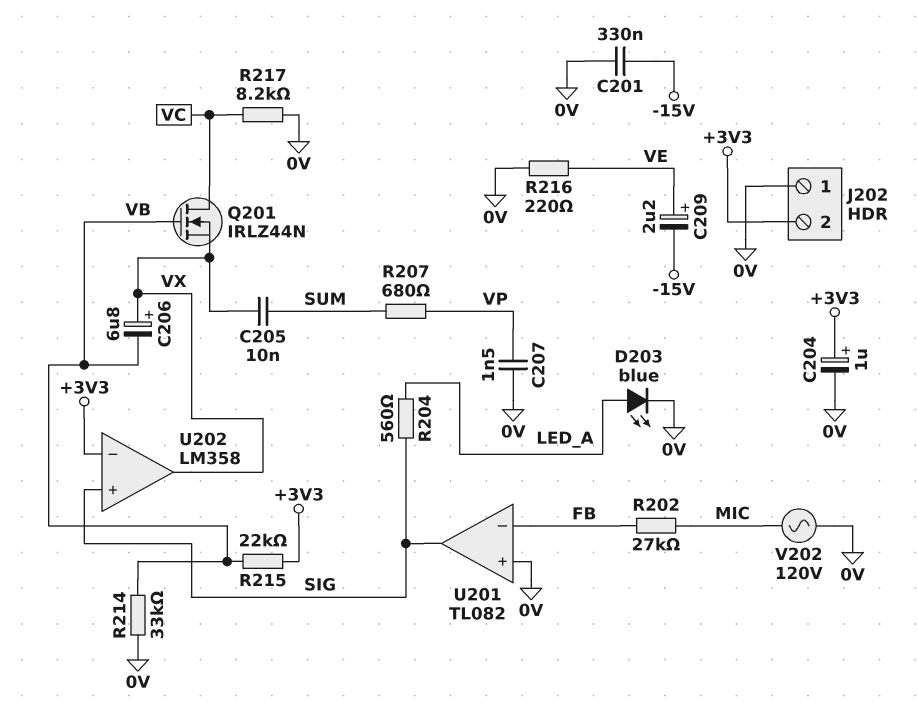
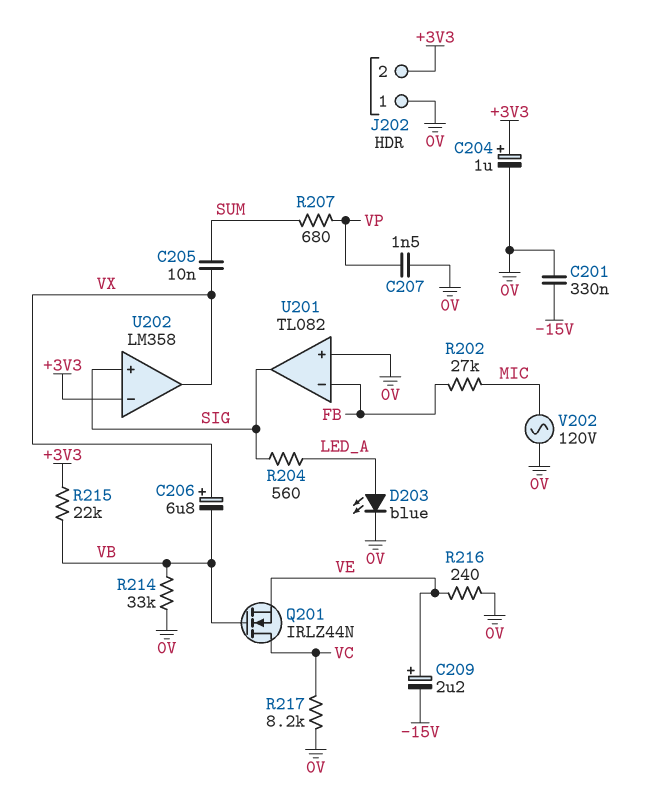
Q201: NMOS IRLZ44N (G VB, D VC, S VX) -> NMOS IRLZ44N (G VB, D VC, S VE)
R216: 220 (0V, VE) -> 240 (0V, VE)

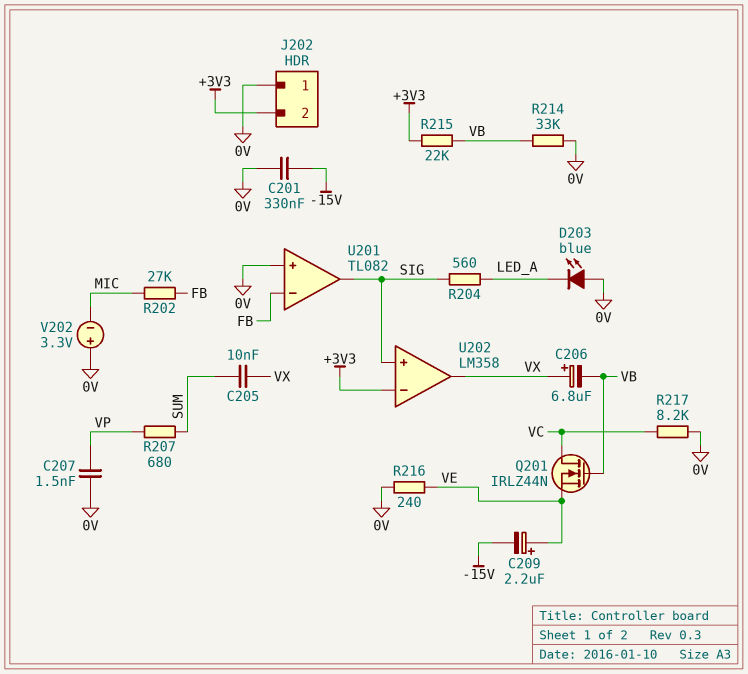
C204: 1uF (plus +3V3, minus 0V) -> none
D203: LED blue (A LED_A, K 0V) -> LED blue (A 0V, K LED_A)
V202: AC 120V (0V, MIC) -> 3.3V (plus 0V, minus MIC)

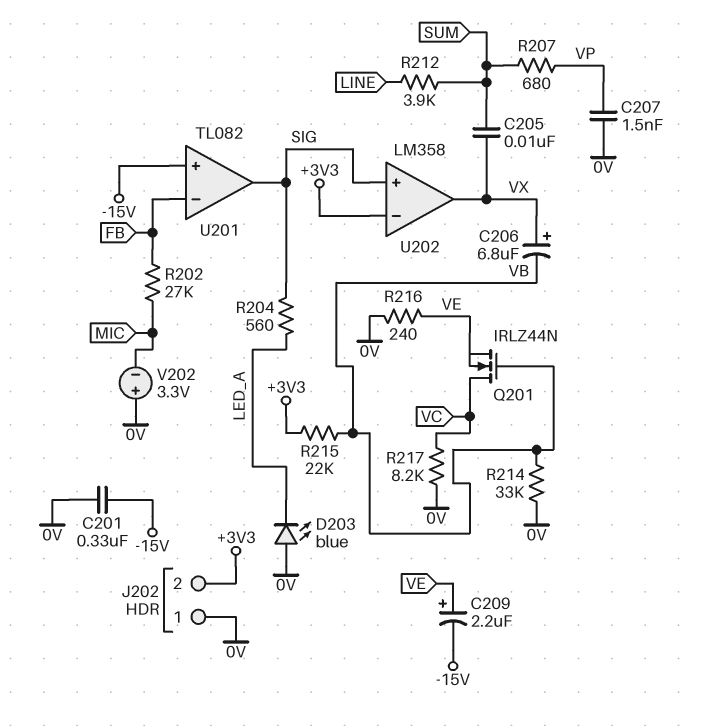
R212: none -> 3.9k (LINE, SUM)
U201 pin in+: 0V -> -15V

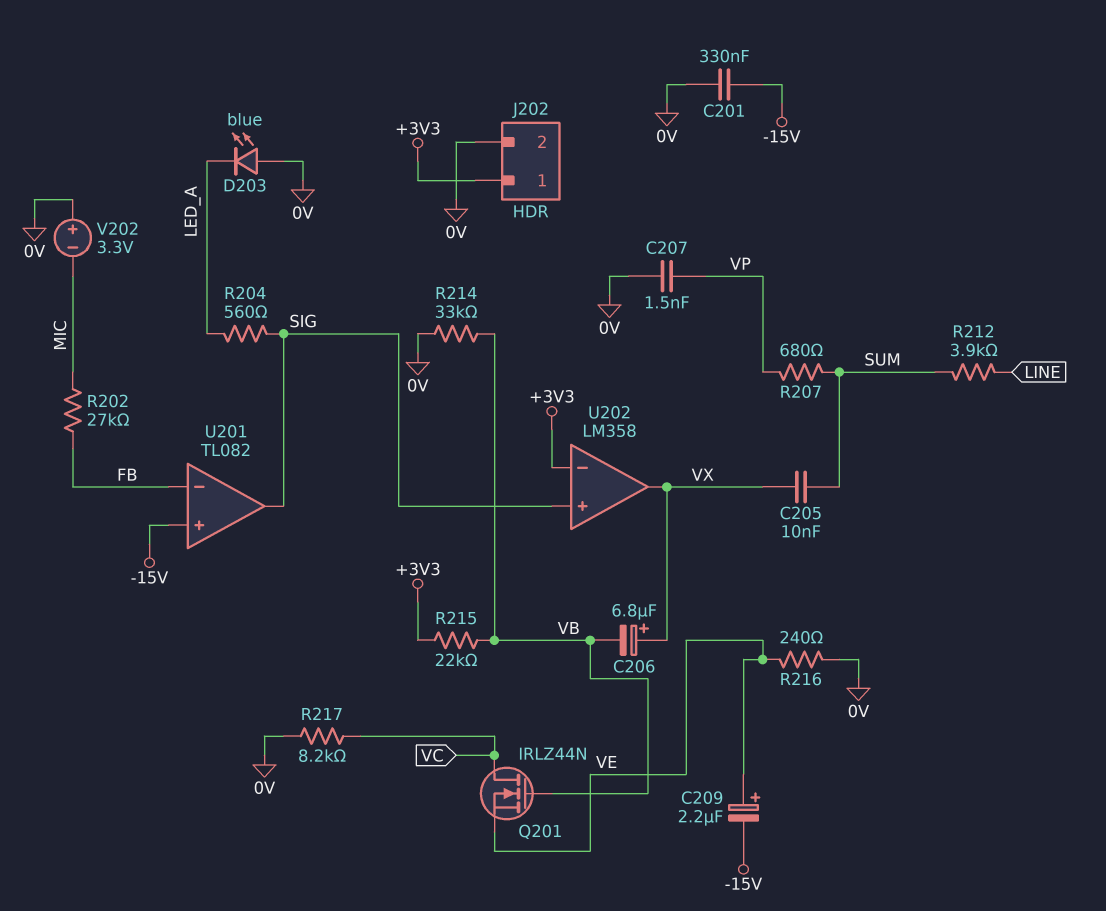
J202 pin 1: 0V -> +3V3
J202 pin 2: +3V3 -> 0V

